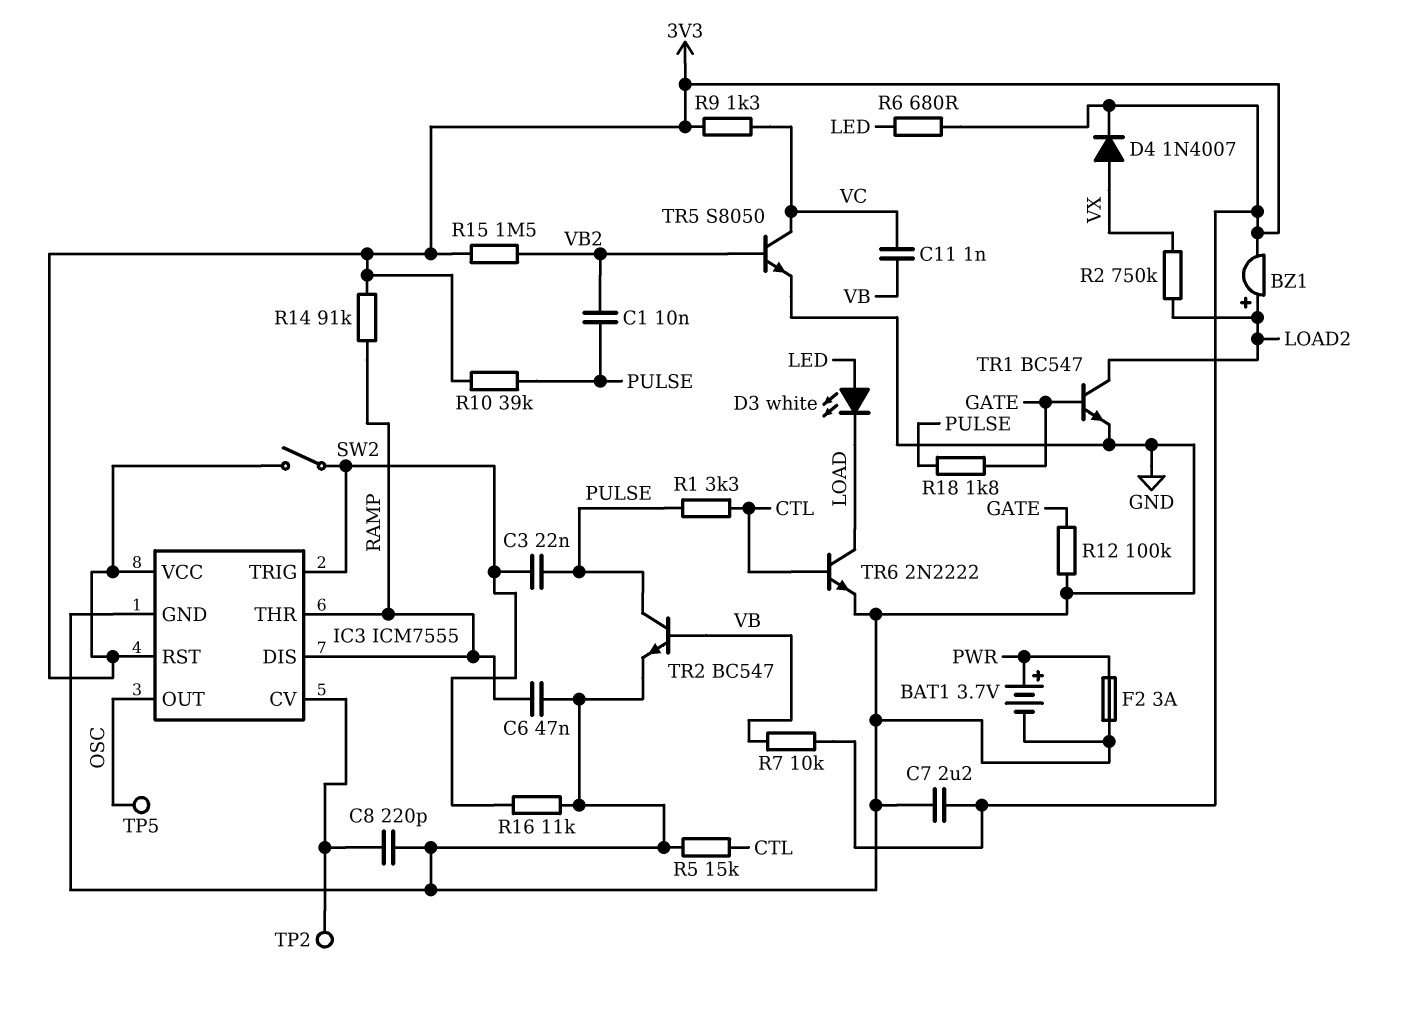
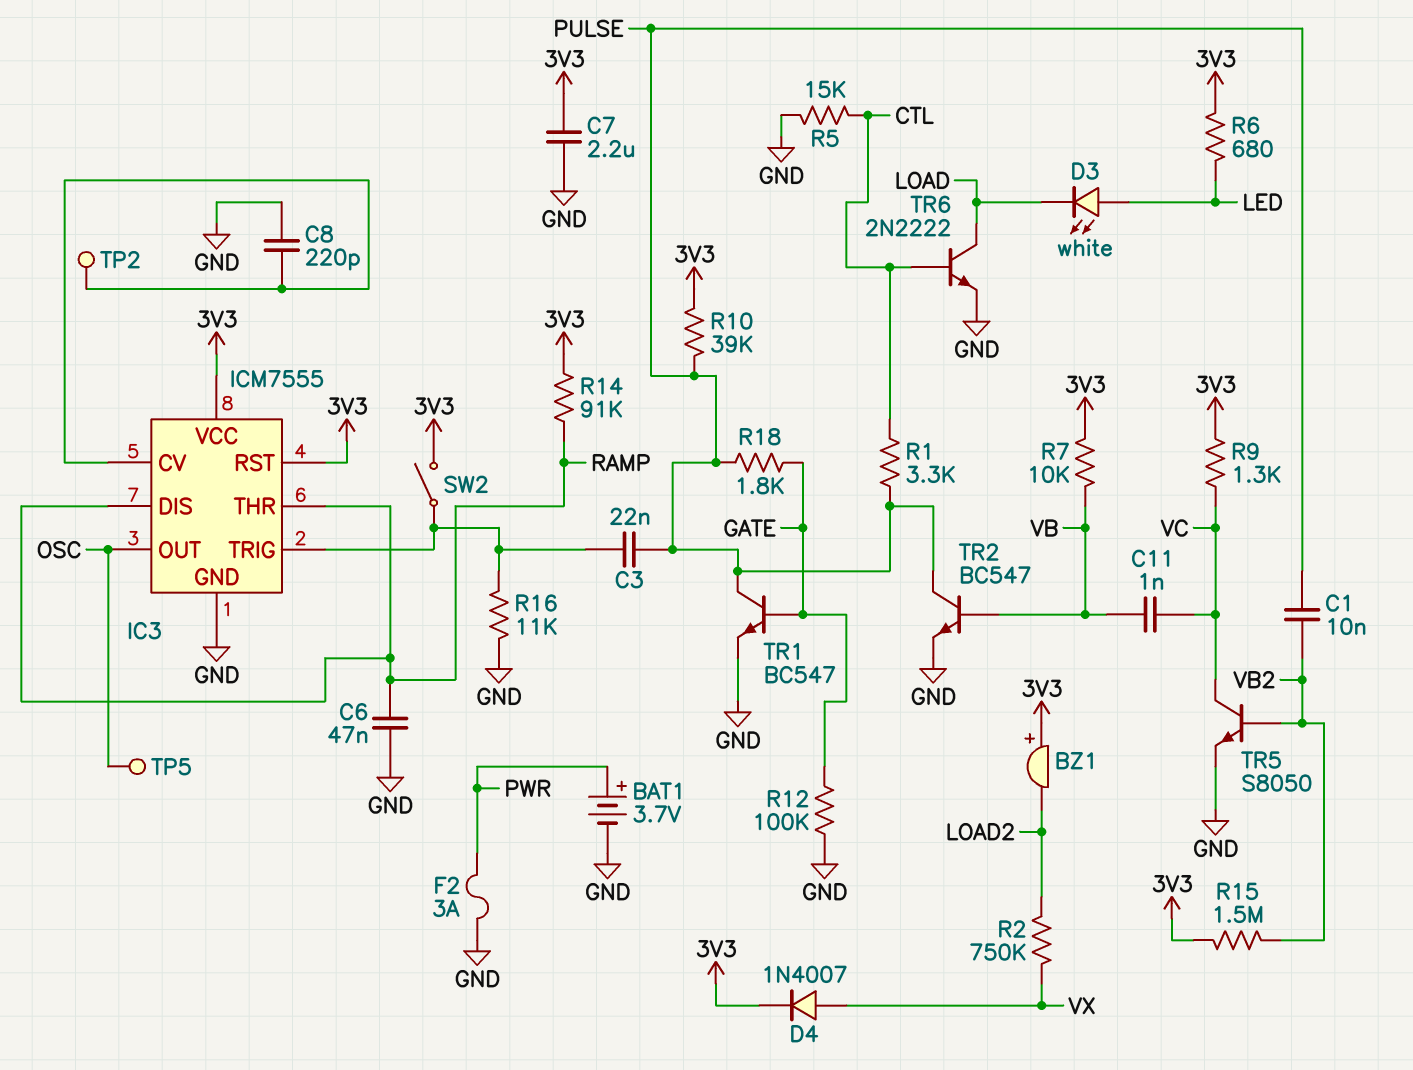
BZ1: buzzer (plus LOAD2, minus 3V3) -> buzzer (plus 3V3, minus LOAD2)
TR1: NPN BC547 (B GATE, C LOAD2, E GND) -> NPN BC547 (B GATE, C PULSE, E GND)

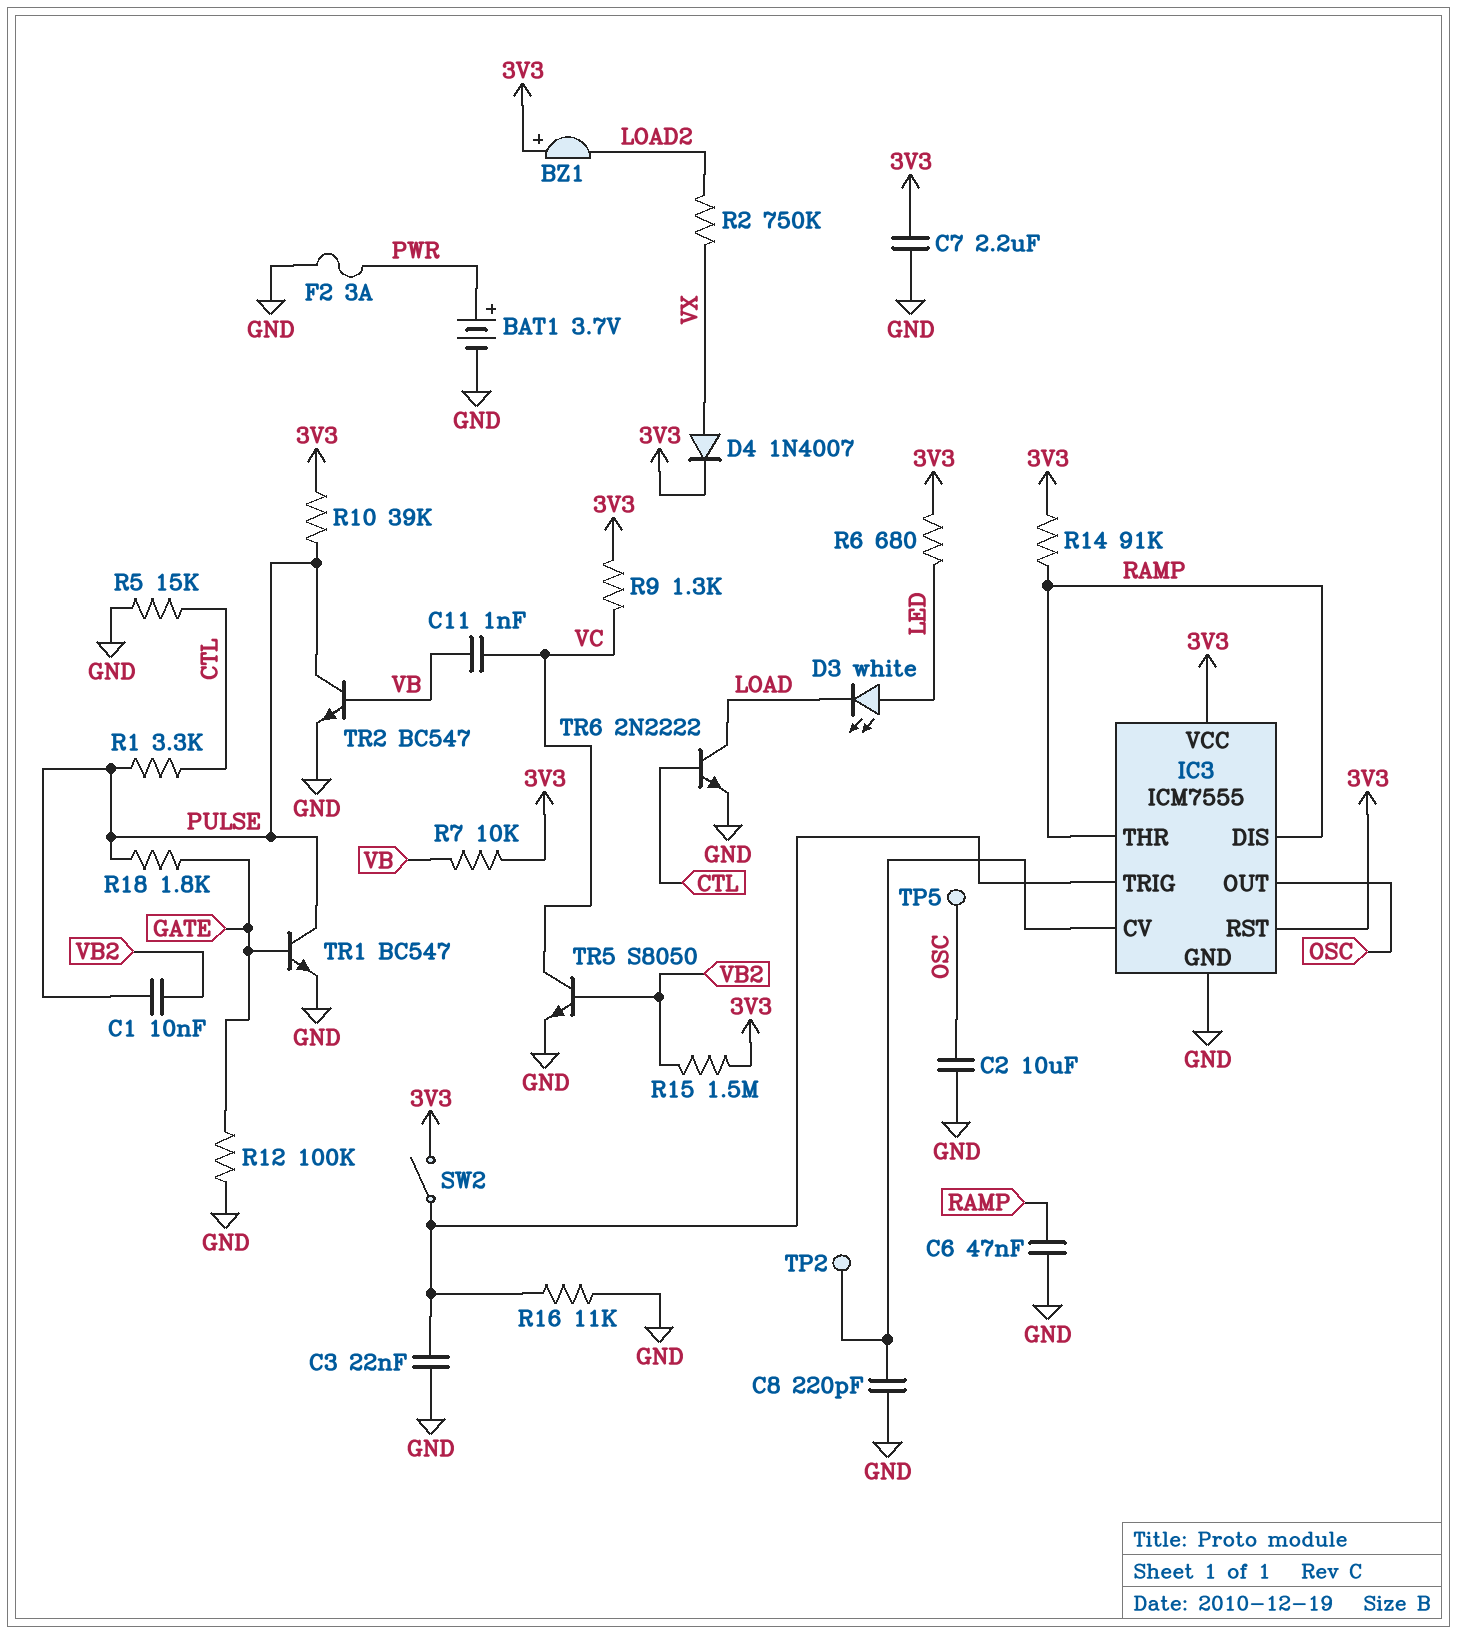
C2: none -> 10uF (GND, OSC)
C3: 22nF (IC3/TRIG, PULSE) -> 22nF (GND, IC3/TRIG)

